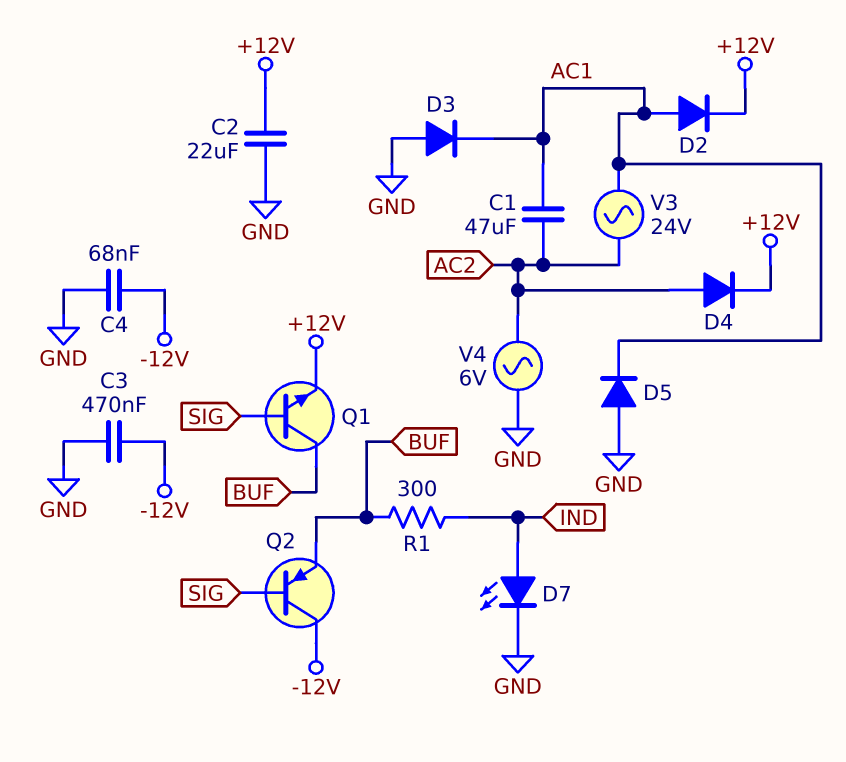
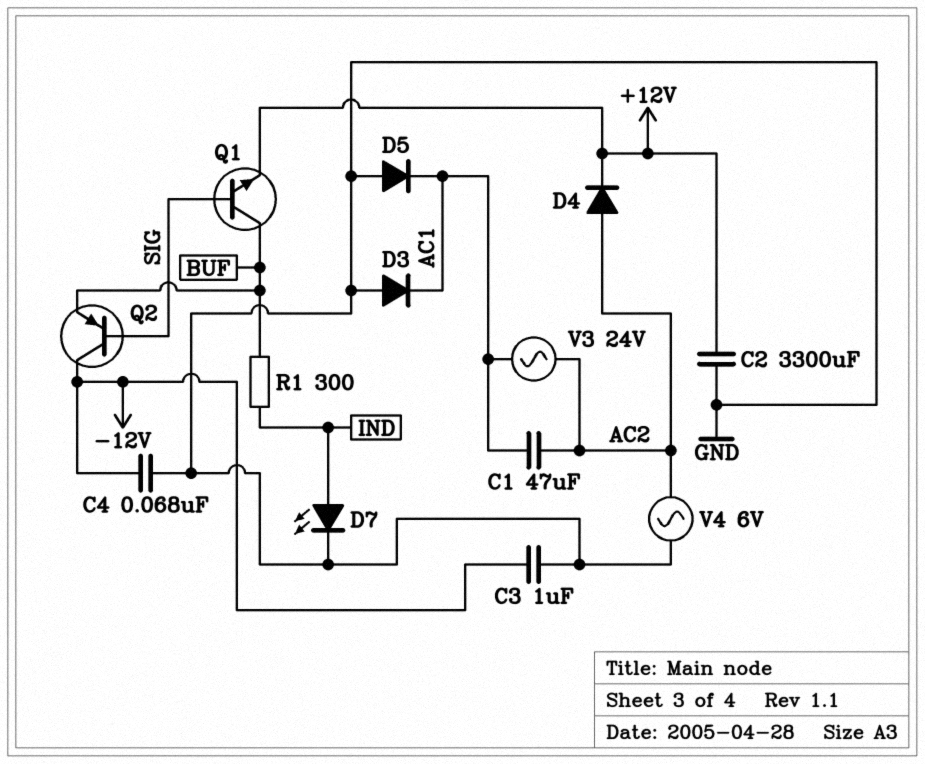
C2: 22uF (+12V, GND) -> 3300uF (+12V, GND)
C3: 470nF (-12V, GND) -> 1uF (-12V, GND)
D2: diode (A AC1, K +12V) -> none

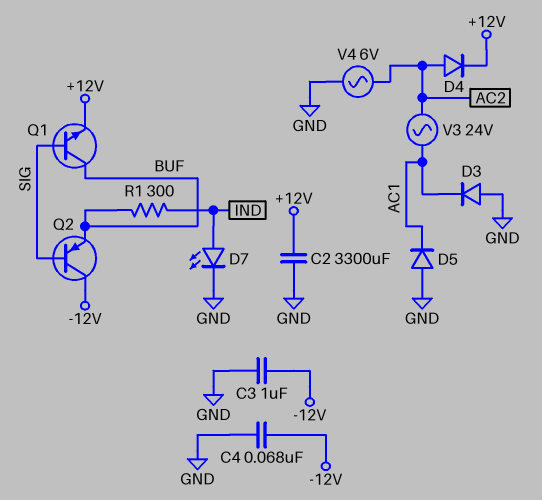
C1: 47uF (AC1, AC2) -> none

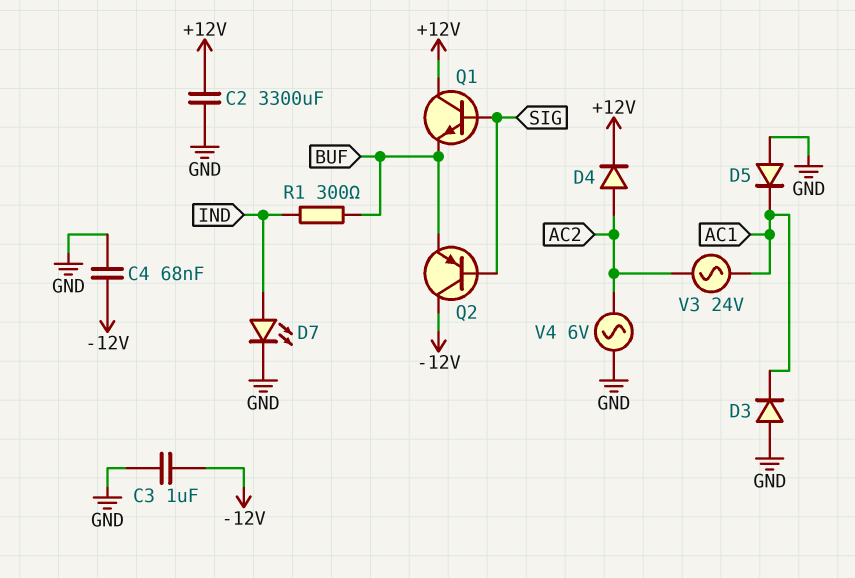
Q1: NPN (B SIG, C BUF, E +12V) -> NPN (B SIG, C +12V, E BUF)

